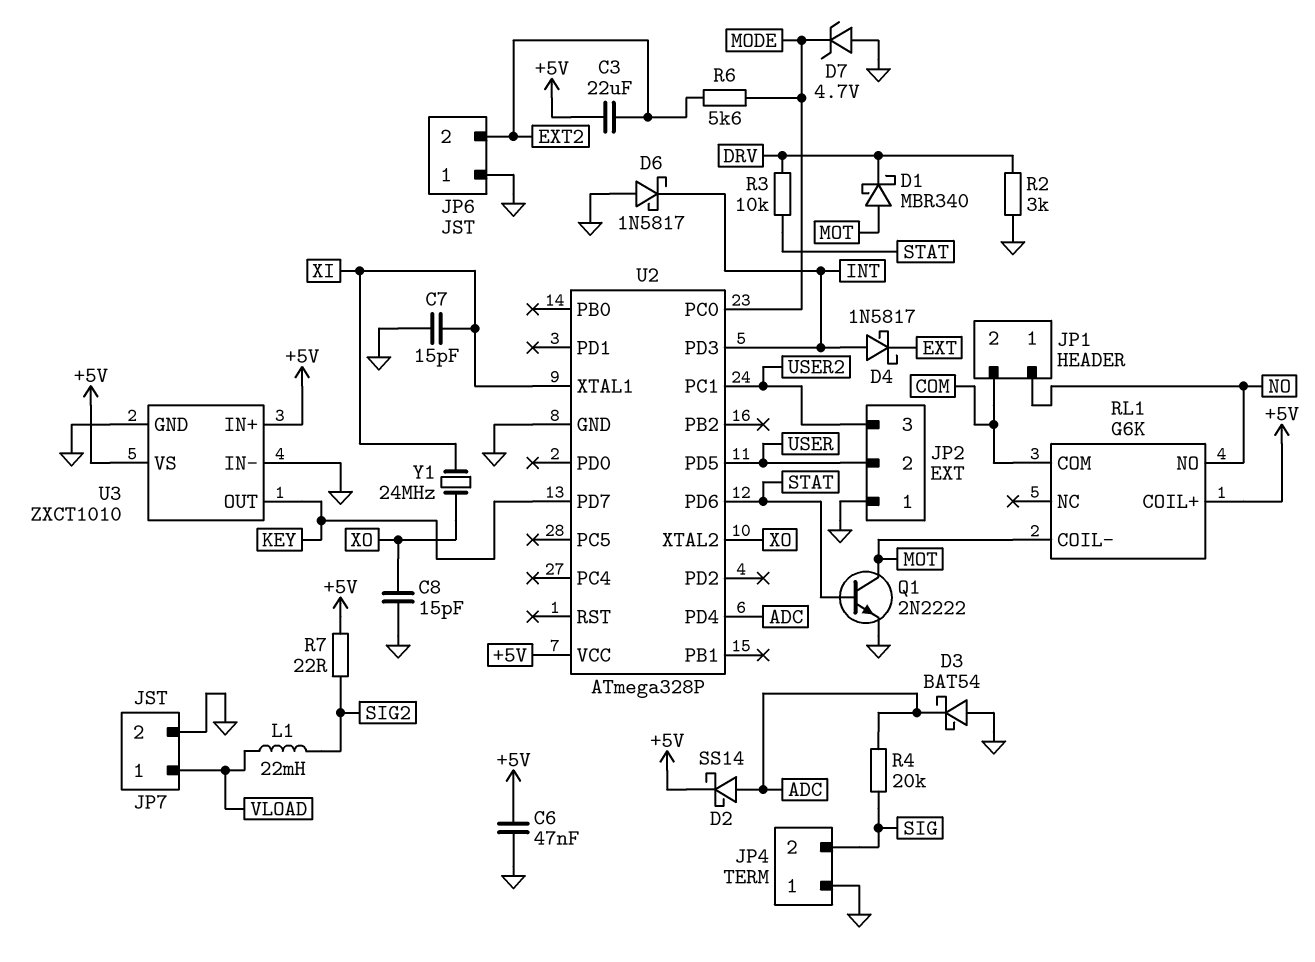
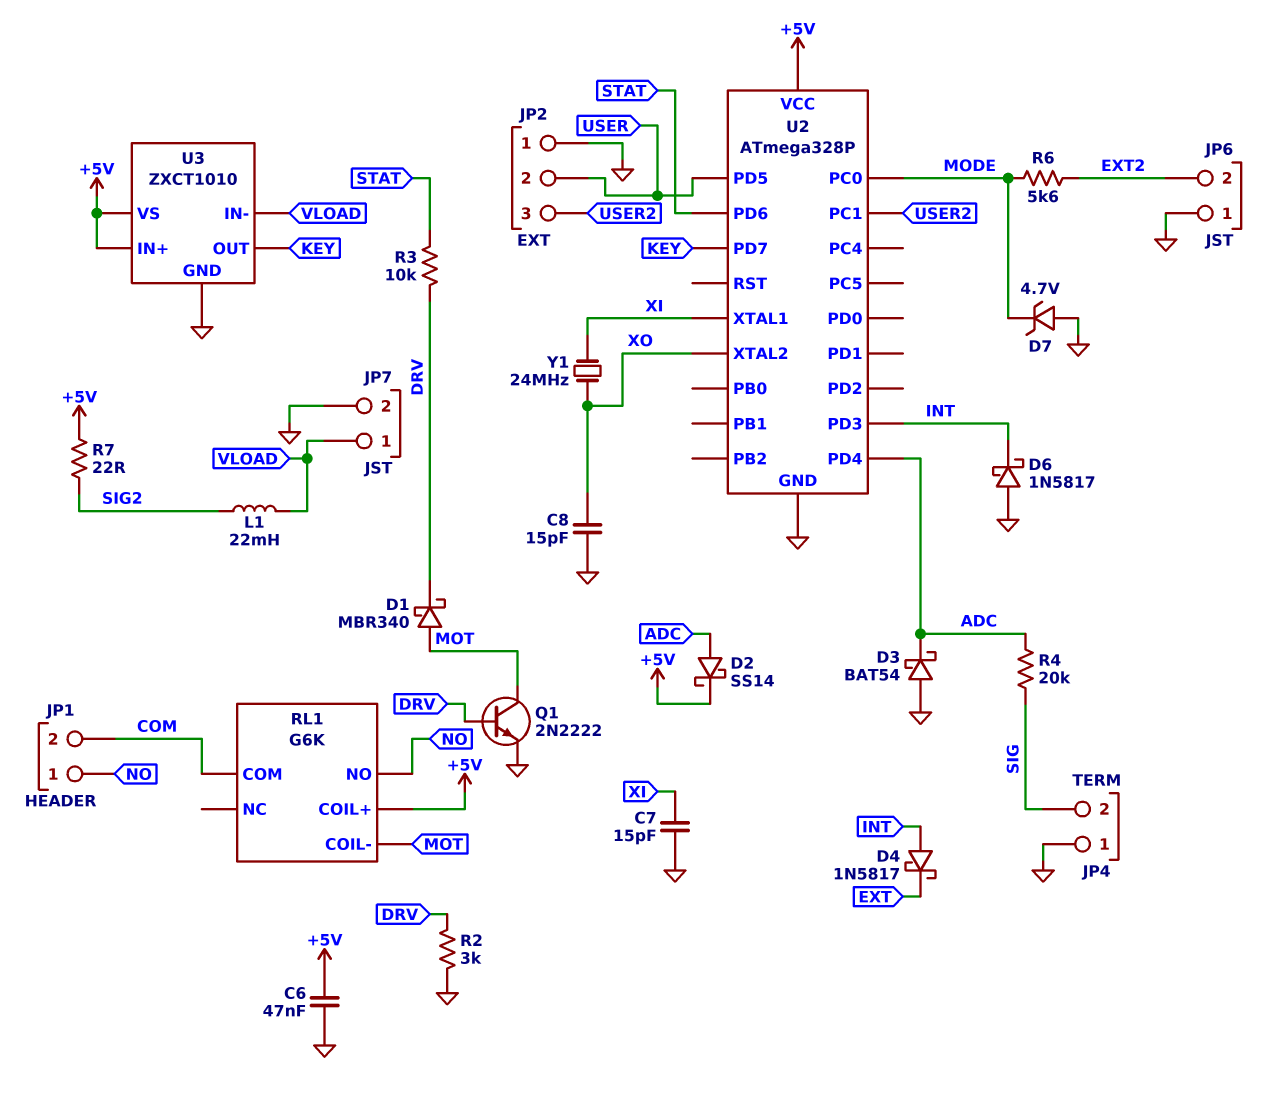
C3: 22uF (+5V, EXT2) -> none
Q1: NPN 2N2222 (B STAT, C MOT, E GND) -> NPN 2N2222 (B DRV, C MOT, E GND)
U3 pin IN-: GND -> VLOAD

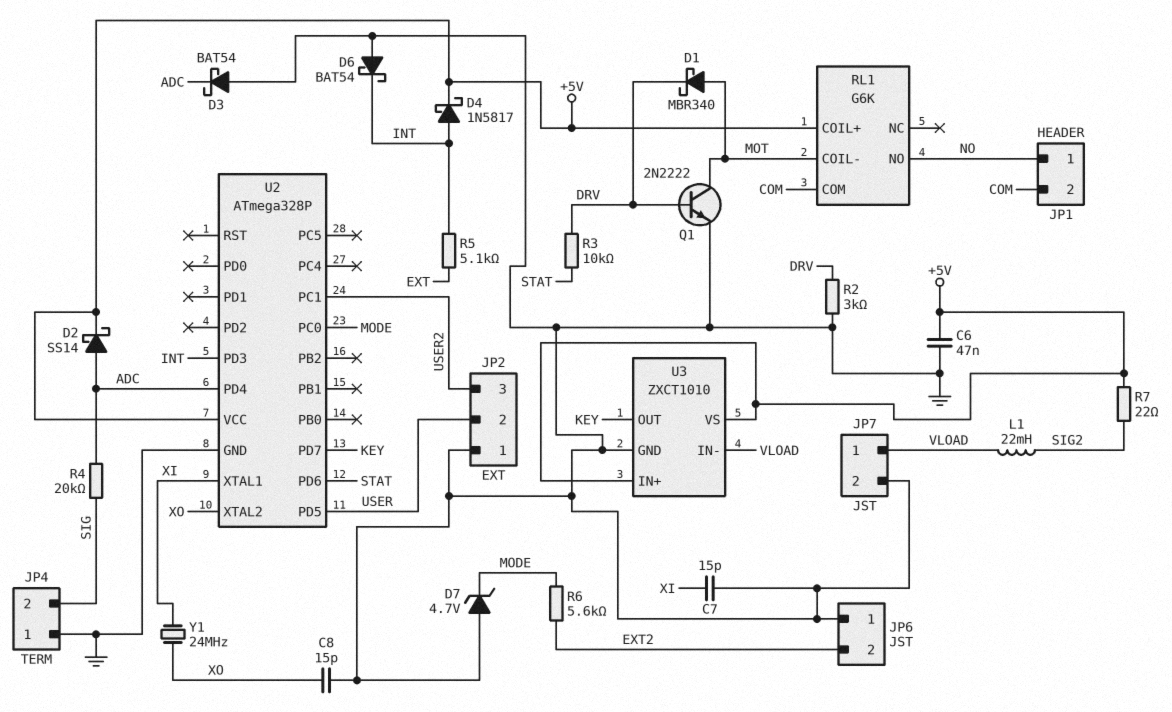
D4: schottky 1N5817 (A INT, K EXT) -> schottky 1N5817 (A INT, K +5V)
D6: schottky 1N5817 (A GND, K INT) -> schottky BAT54 (A GND, K INT)
R5: none -> 5.1k (EXT, INT)

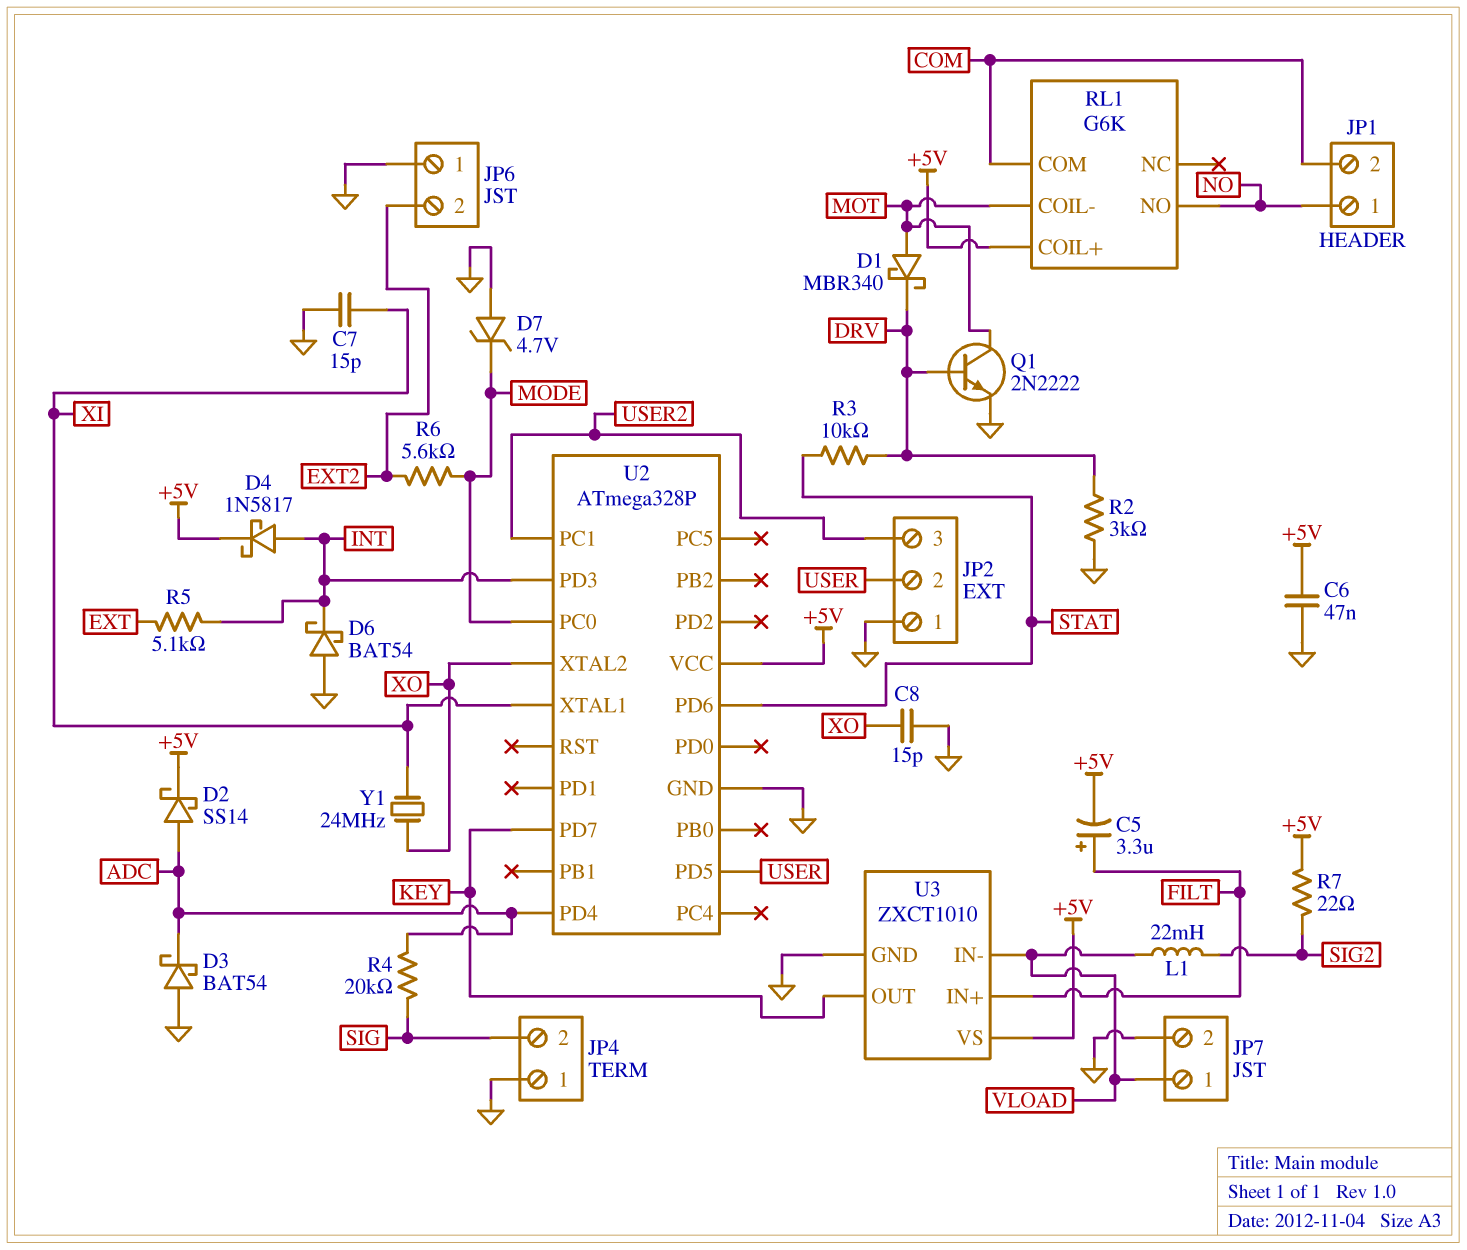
C5: none -> 3.3uF (plus FILT, minus +5V)
U3 pin IN+: +5V -> FILT

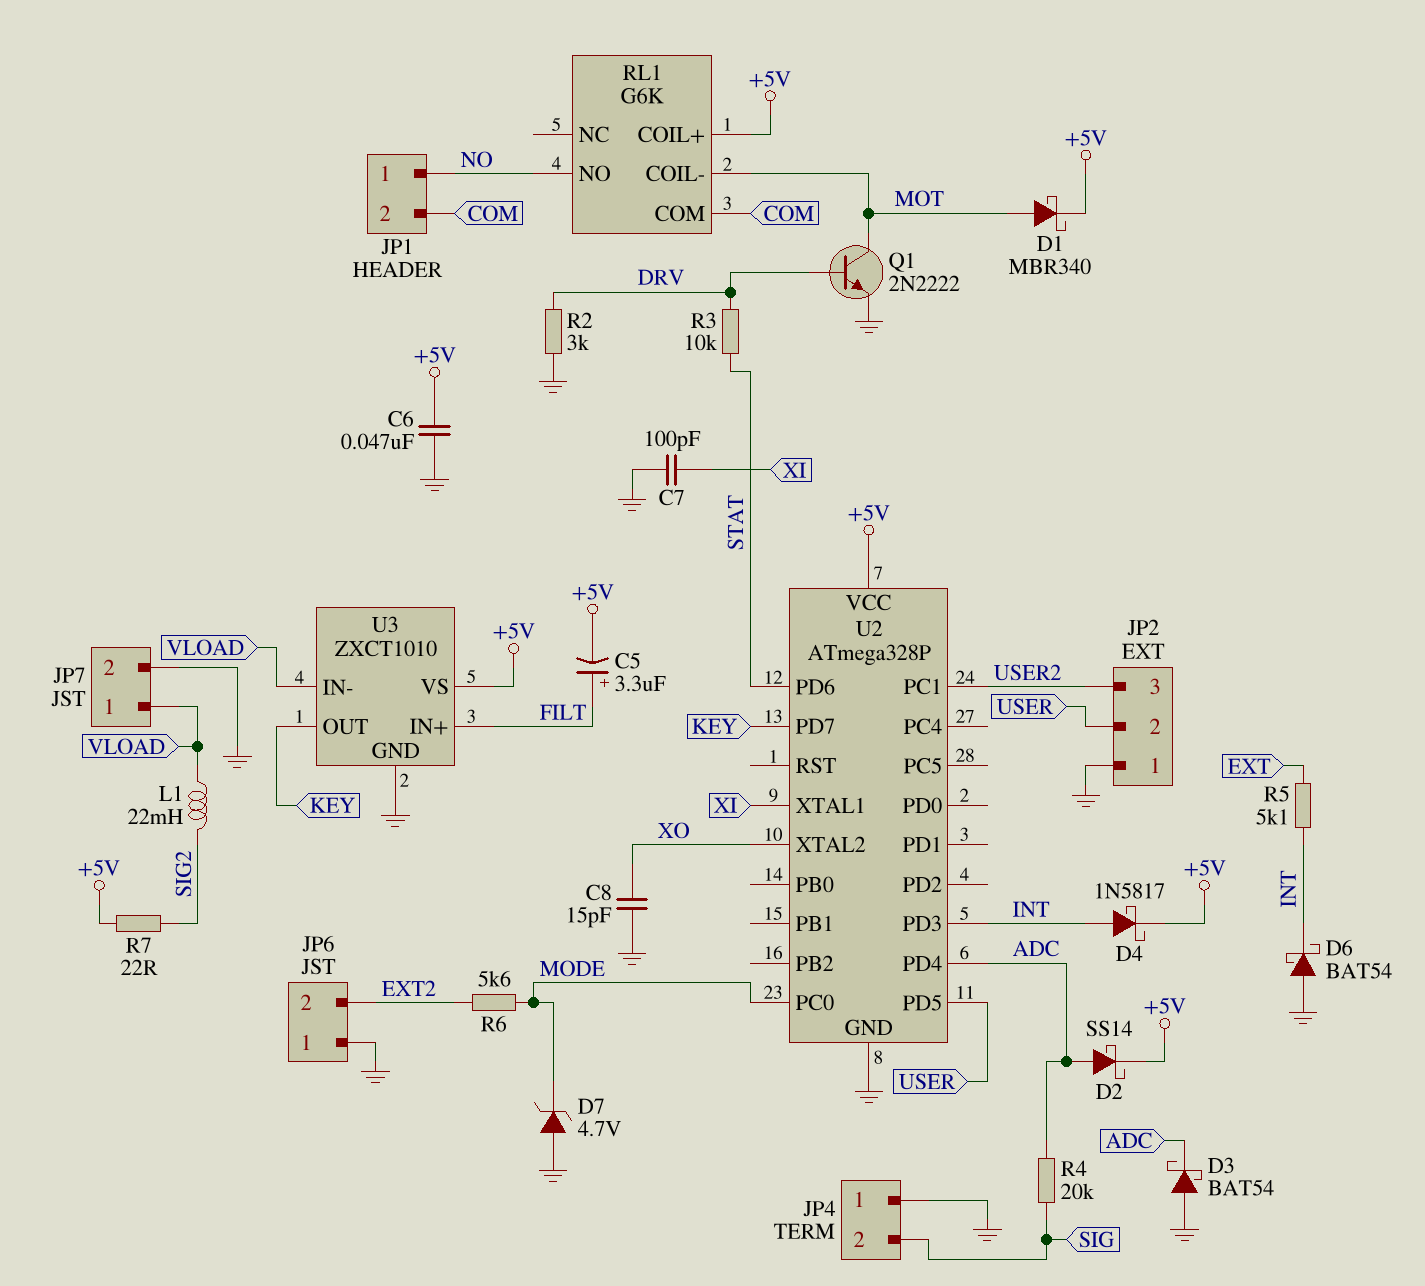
C7: 15pF (GND, XI) -> 100pF (GND, XI)
D1: schottky MBR340 (A MOT, K DRV) -> schottky MBR340 (A MOT, K +5V)
Y1: 24MHz (XI, XO) -> none

